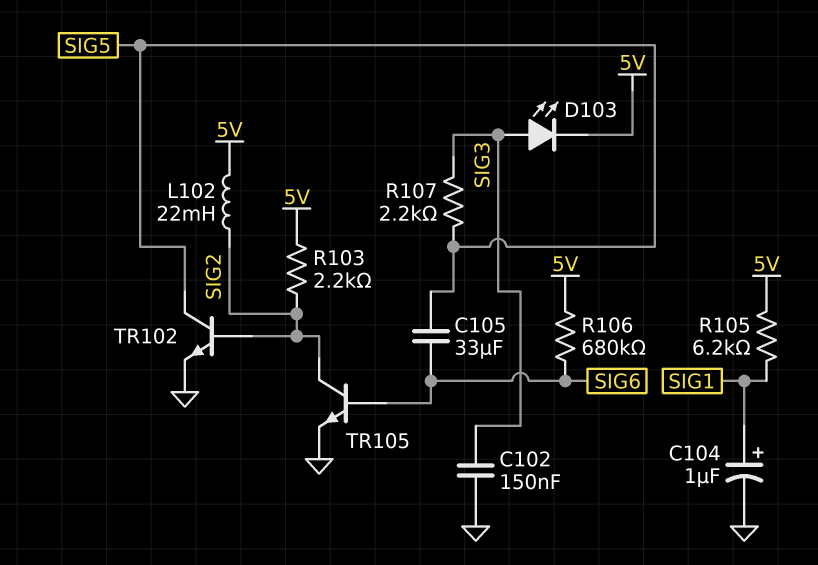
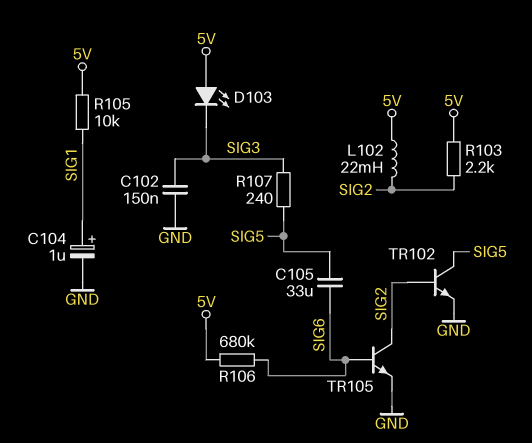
D103: LED (A SIG3, K 5V) -> LED (A 5V, K SIG3)
R105: 6.2k (5V, SIG1) -> 10k (5V, SIG1)
R107: 2.2k (SIG3, SIG5) -> 240 (SIG3, SIG5)

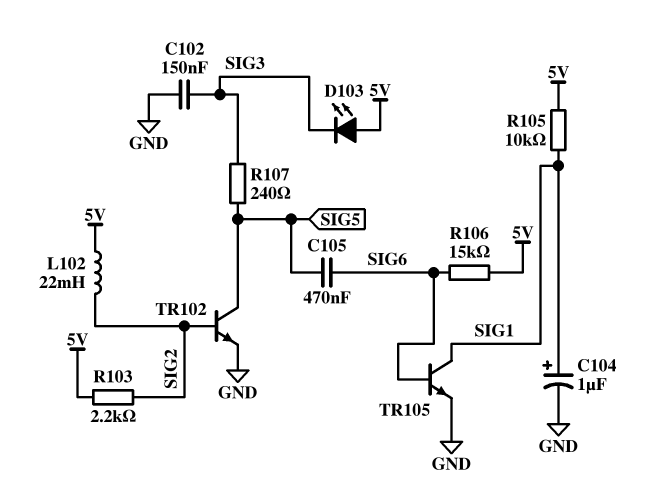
C105: 33uF (SIG5, SIG6) -> 470nF (SIG5, SIG6)
R106: 680k (5V, SIG6) -> 15k (5V, SIG6)
TR105: NPN (B SIG6, C SIG2, E GND) -> NPN (B SIG6, C SIG1, E GND)

